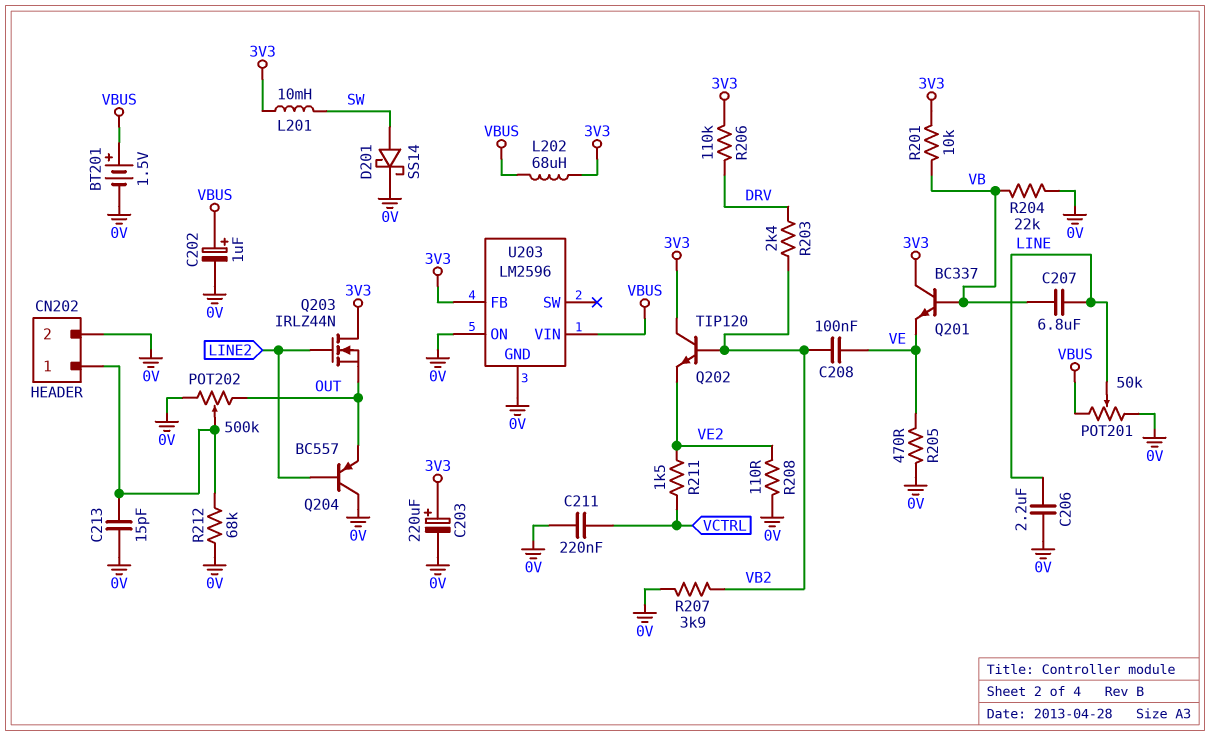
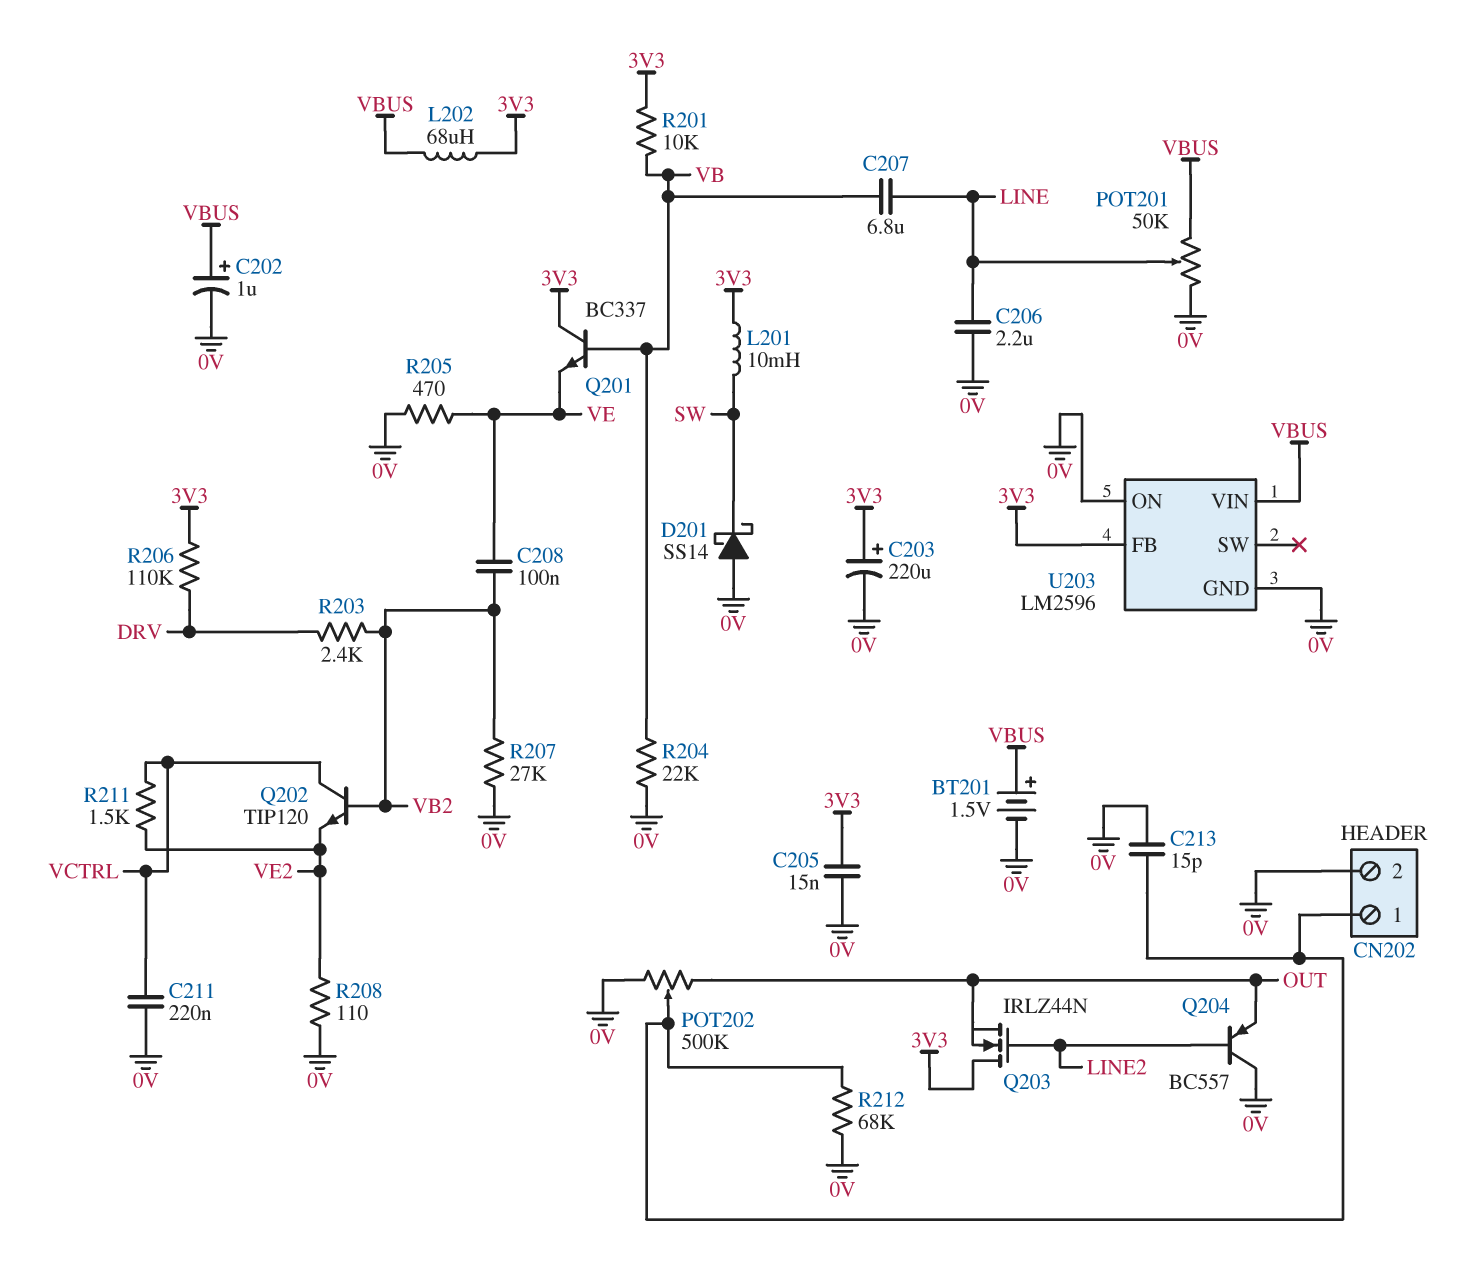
C205: none -> 15nF (0V, 3V3)
D201: schottky SS14 (A SW, K 0V) -> schottky SS14 (A 0V, K SW)
Q202: NPN TIP120 (B VB2, C 3V3, E VE2) -> NPN TIP120 (B VB2, C VCTRL, E VE2)
R207: 3.9k (0V, VB2) -> 27k (0V, VB2)

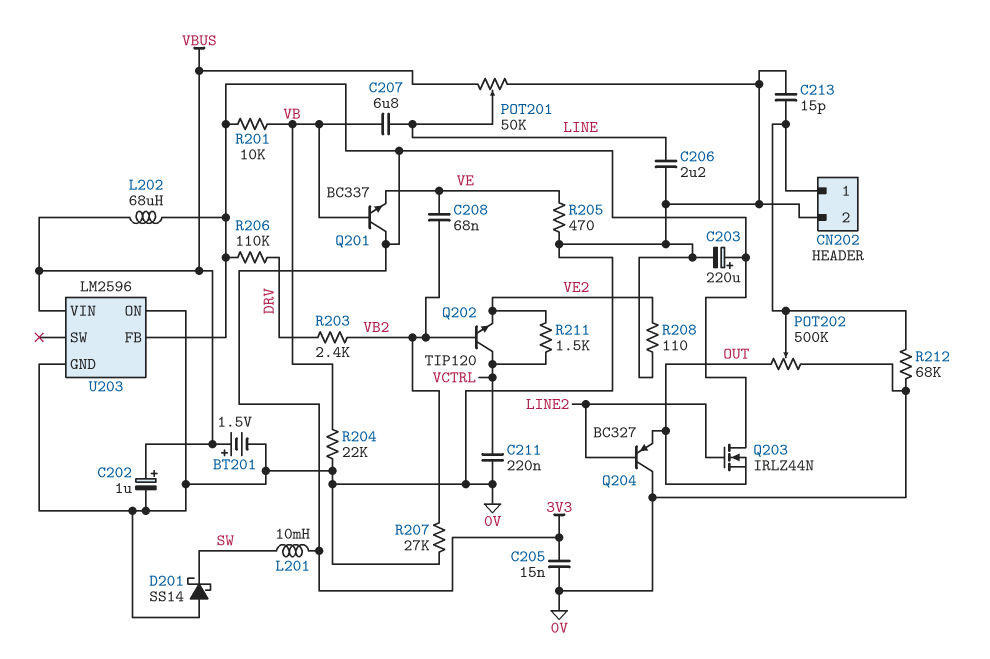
C208: 100nF (VB2, VE) -> 68nF (VB2, VE)
Q204: PNP BC557 (B LINE2, C 0V, E OUT) -> PNP BC327 (B LINE2, C 0V, E OUT)

